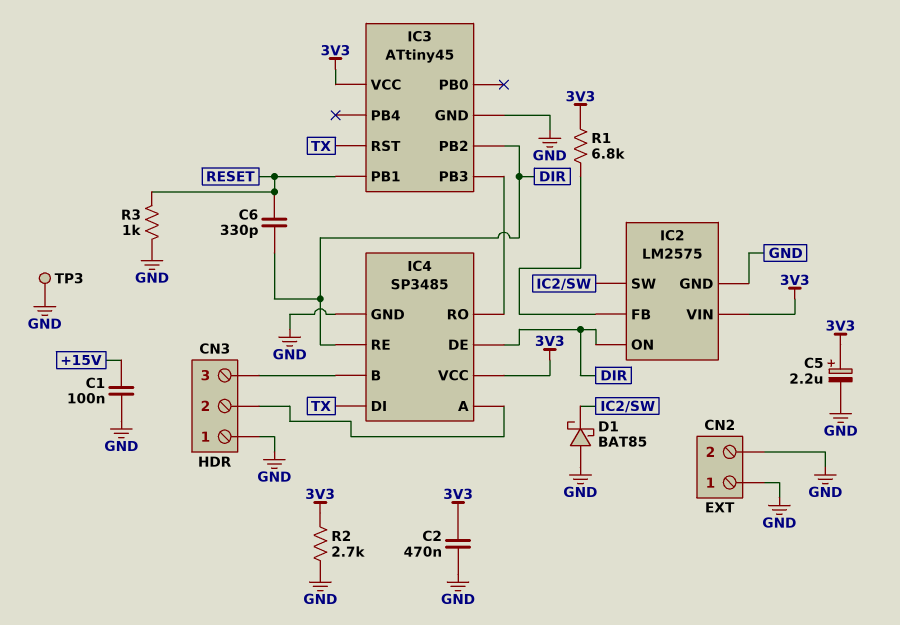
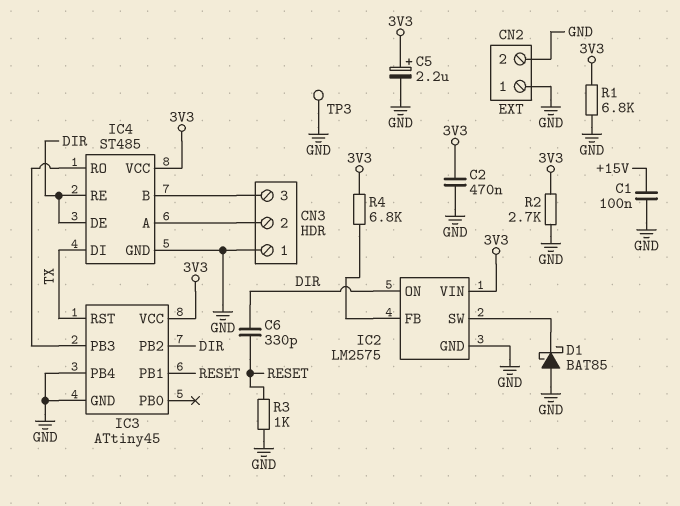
IC3 pin PB4: none -> GND
IC4: SP3485 -> ST485
R1: 6.8k (3V3, IC2/FB) -> 6.8k (3V3, GND)
R4: none -> 6.8k (3V3, IC2/FB)

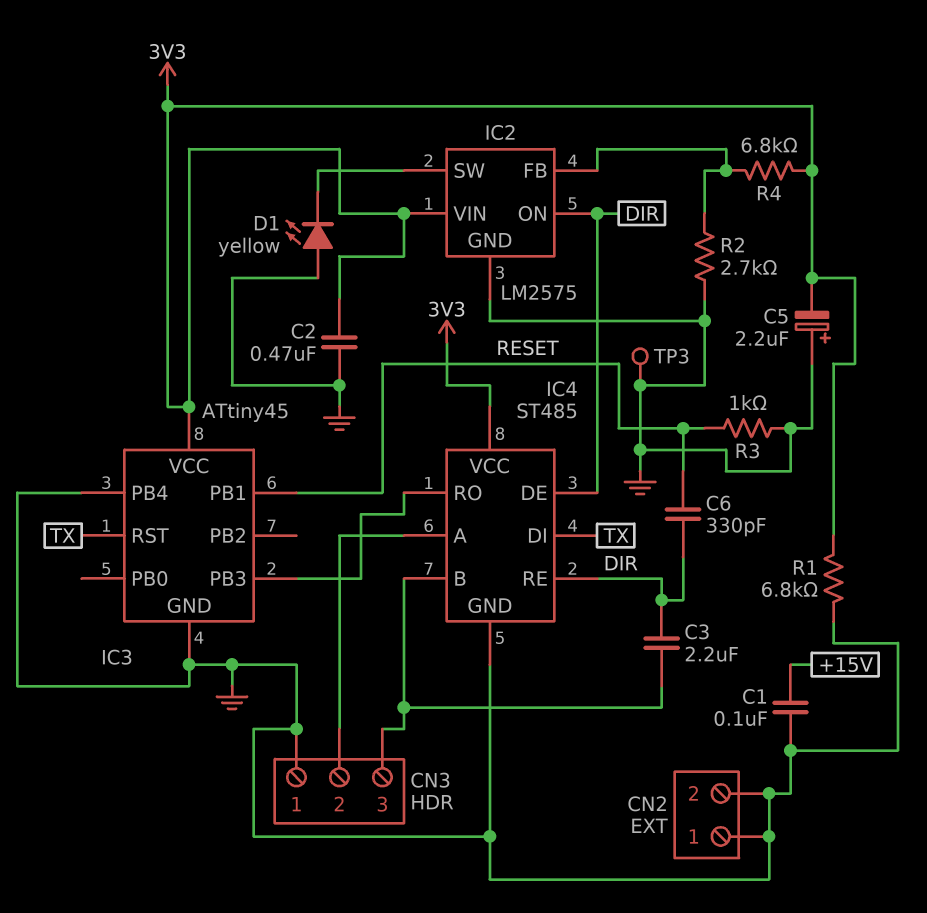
C3: none -> 2.2uF (CN3/3, DIR)
C5: 2.2uF (plus 3V3, minus GND) -> 2.2uF (plus GND, minus 3V3)
D1: schottky BAT85 (A GND, K IC2/SW) -> LED yellow (A GND, K IC2/SW)
IC3 pin PB2: DIR -> none
R2: 2.7k (3V3, GND) -> 2.7k (GND, IC2/FB)

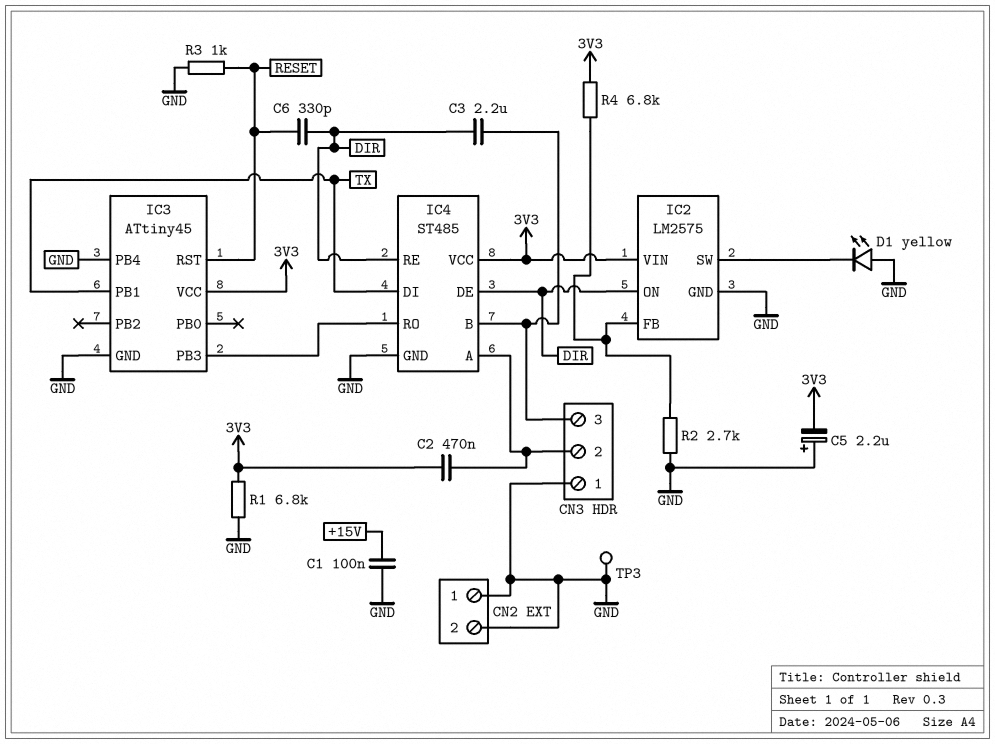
C2: 470nF (3V3, GND) -> 470nF (3V3, CN3/2)
IC3 pin PB1: RESET -> TX
IC3 pin RST: TX -> RESET

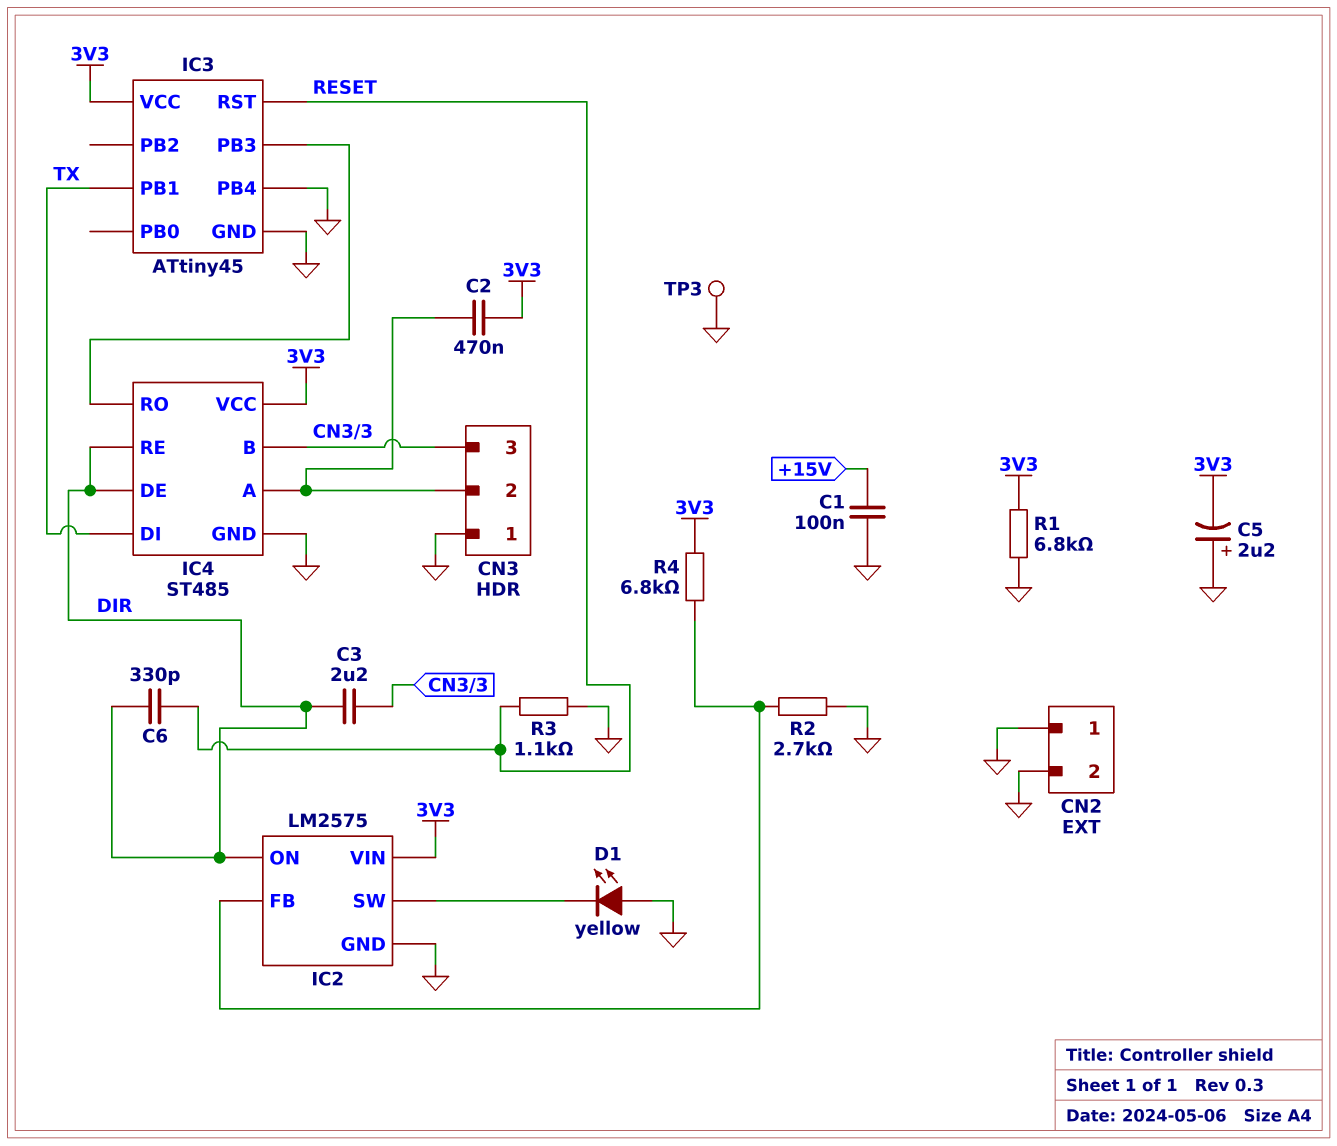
R3: 1k (GND, RESET) -> 1.1k (GND, RESET)

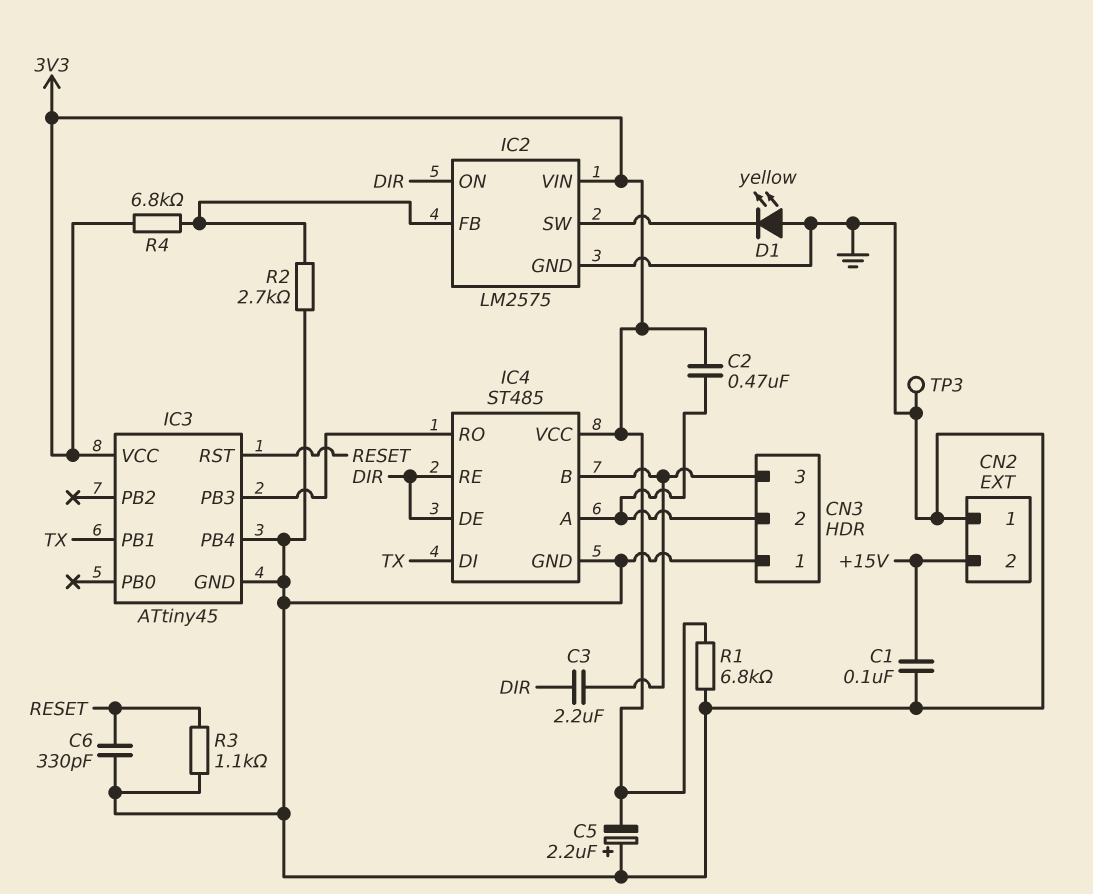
C6: 330pF (DIR, RESET) -> 330pF (GND, RESET)
CN2 pin 2: GND -> +15V

